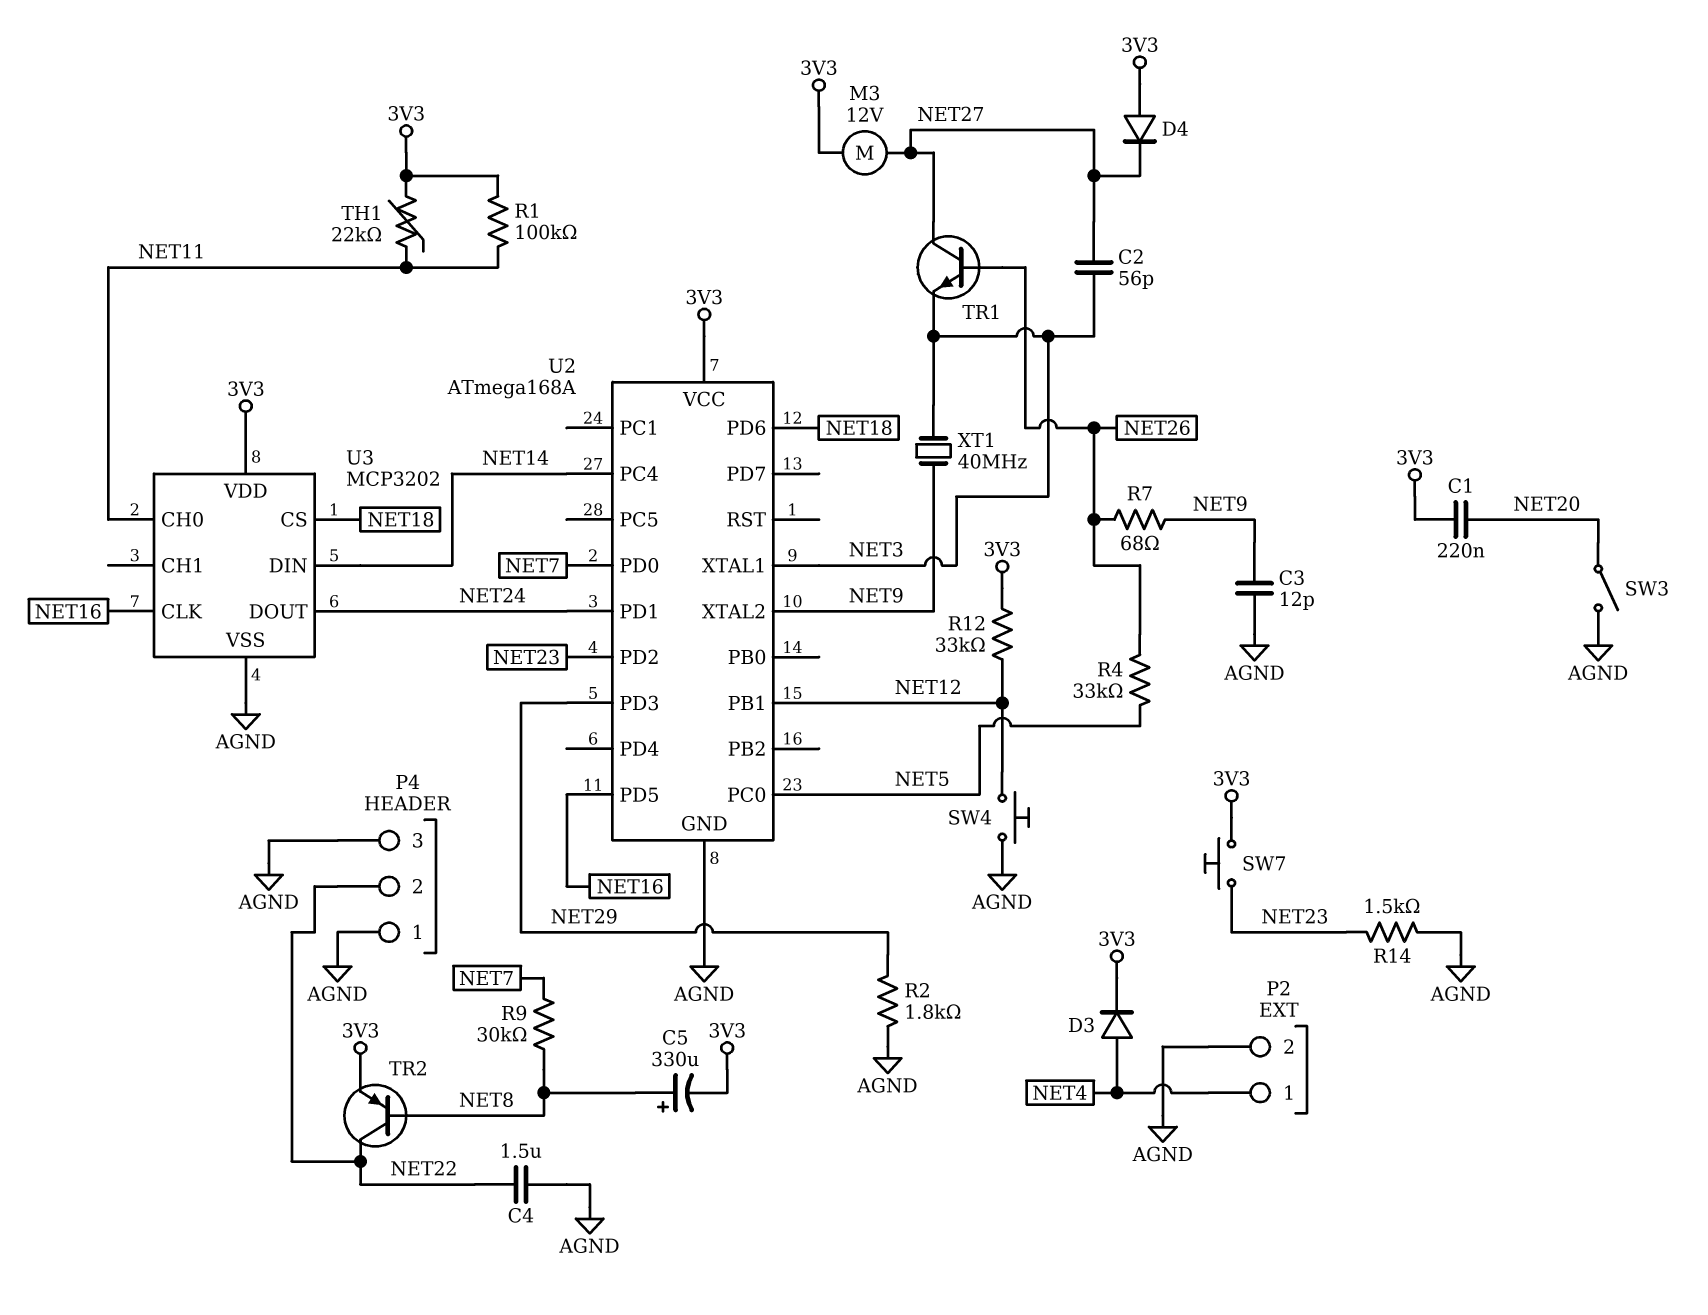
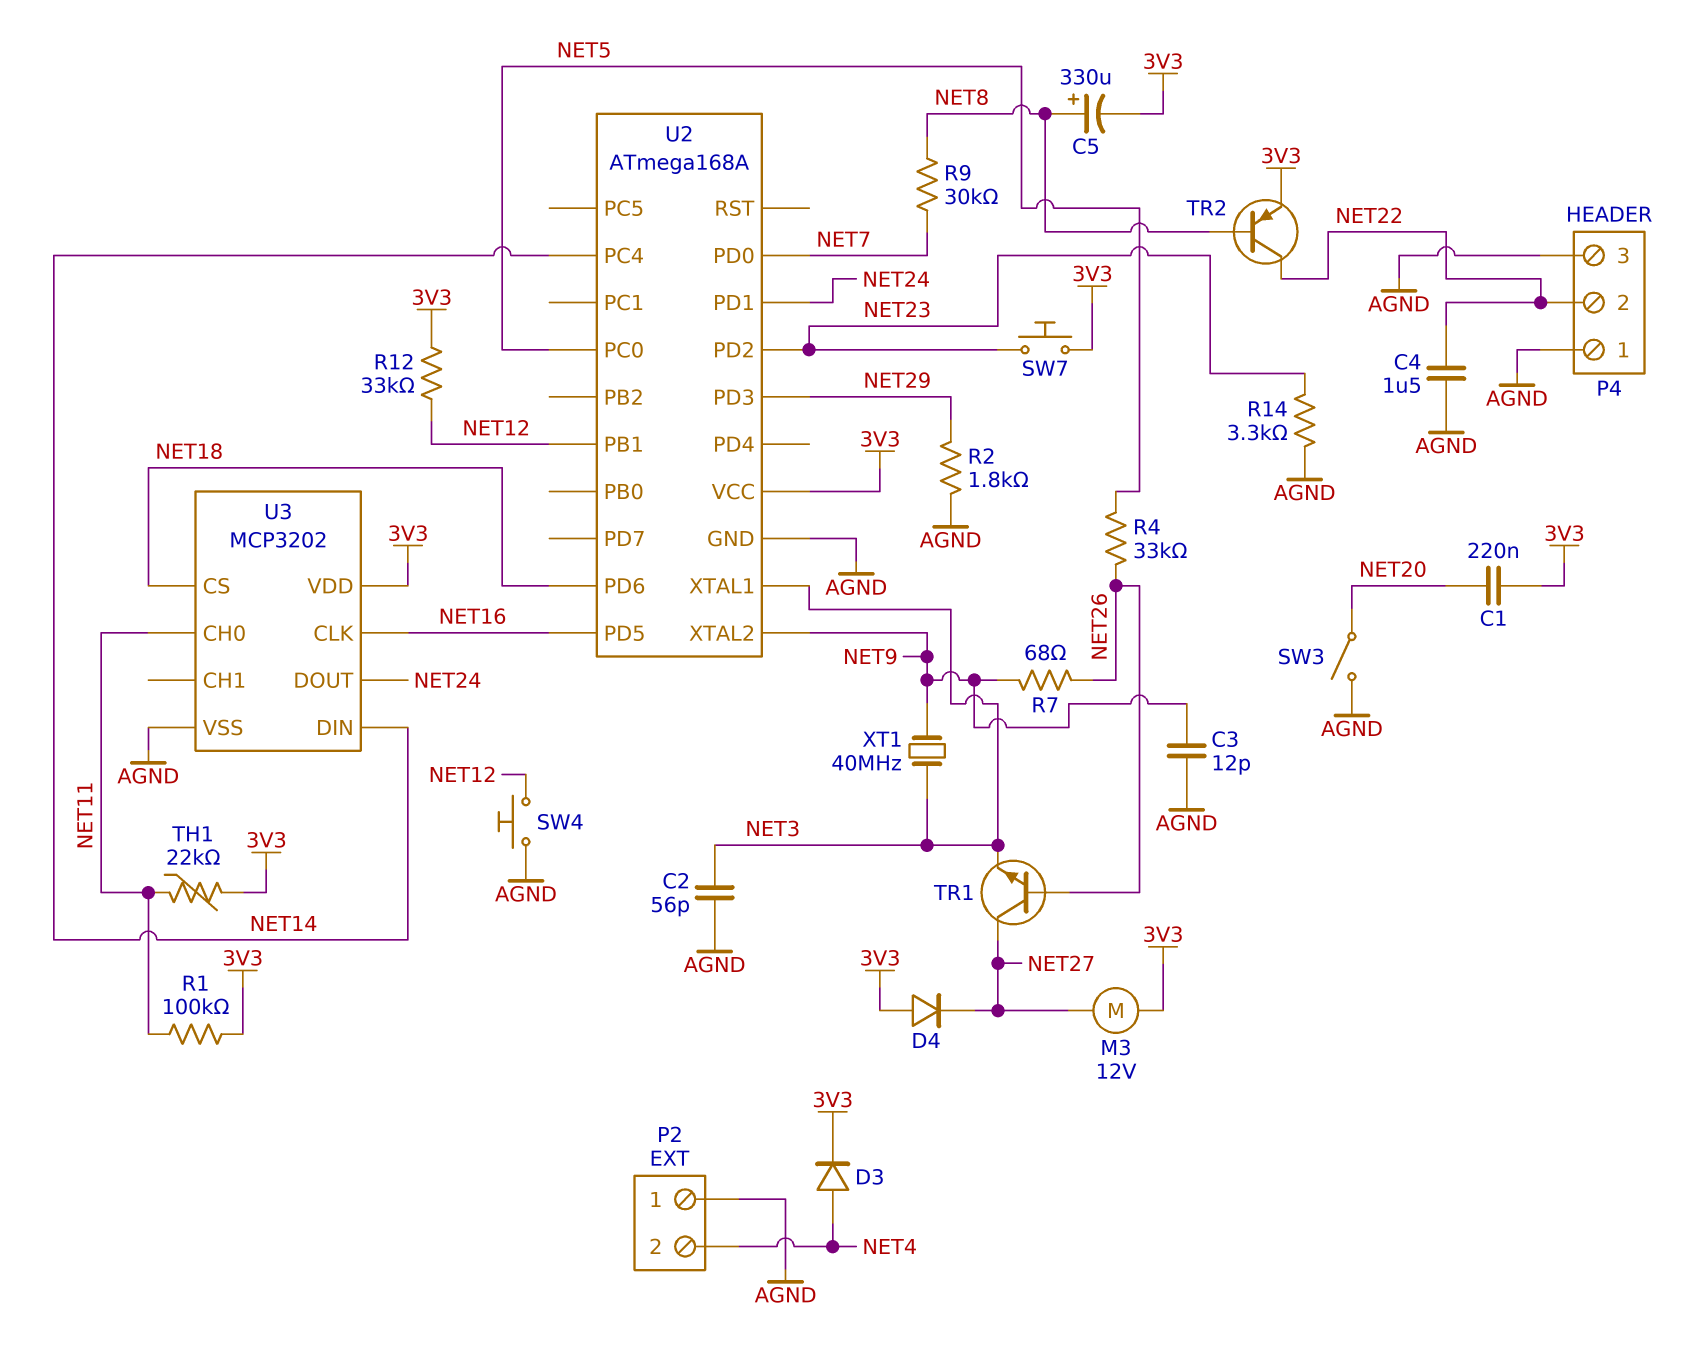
C2: 56pF (NET3, NET27) -> 56pF (AGND, NET3)
P2 pin 1: NET4 -> AGND
P2 pin 2: AGND -> NET4
R14: 1.5k (AGND, NET23) -> 3.3k (AGND, NET23)

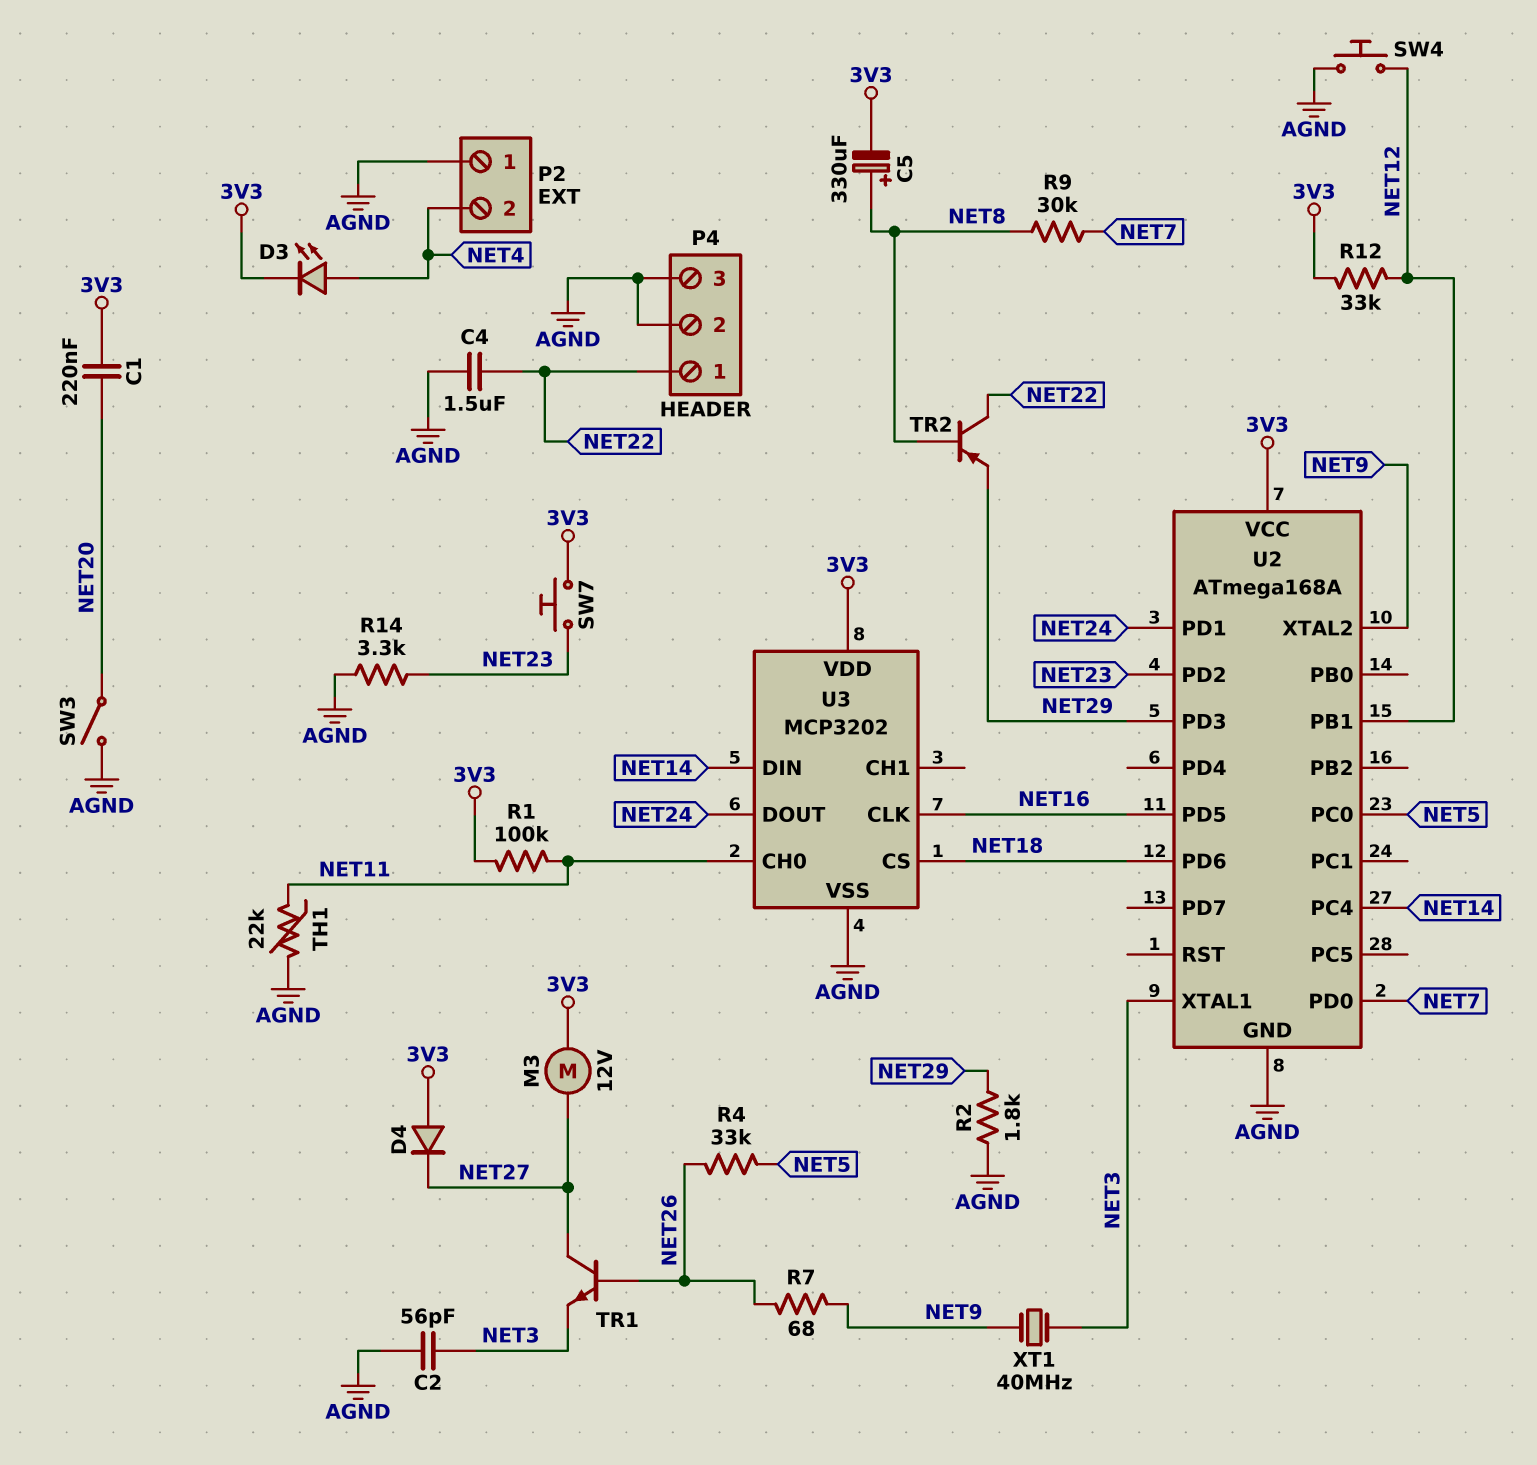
C3: 12pF (AGND, NET9) -> none
D3: diode (A NET4, K 3V3) -> LED (A NET4, K 3V3)
P4 pin 1: AGND -> NET22
P4 pin 2: NET22 -> AGND
TH1: 22k (3V3, NET11) -> 22k (AGND, NET11)
TR2: PNP (B NET8, C NET22, E 3V3) -> PNP (B NET8, C NET22, E NET29)

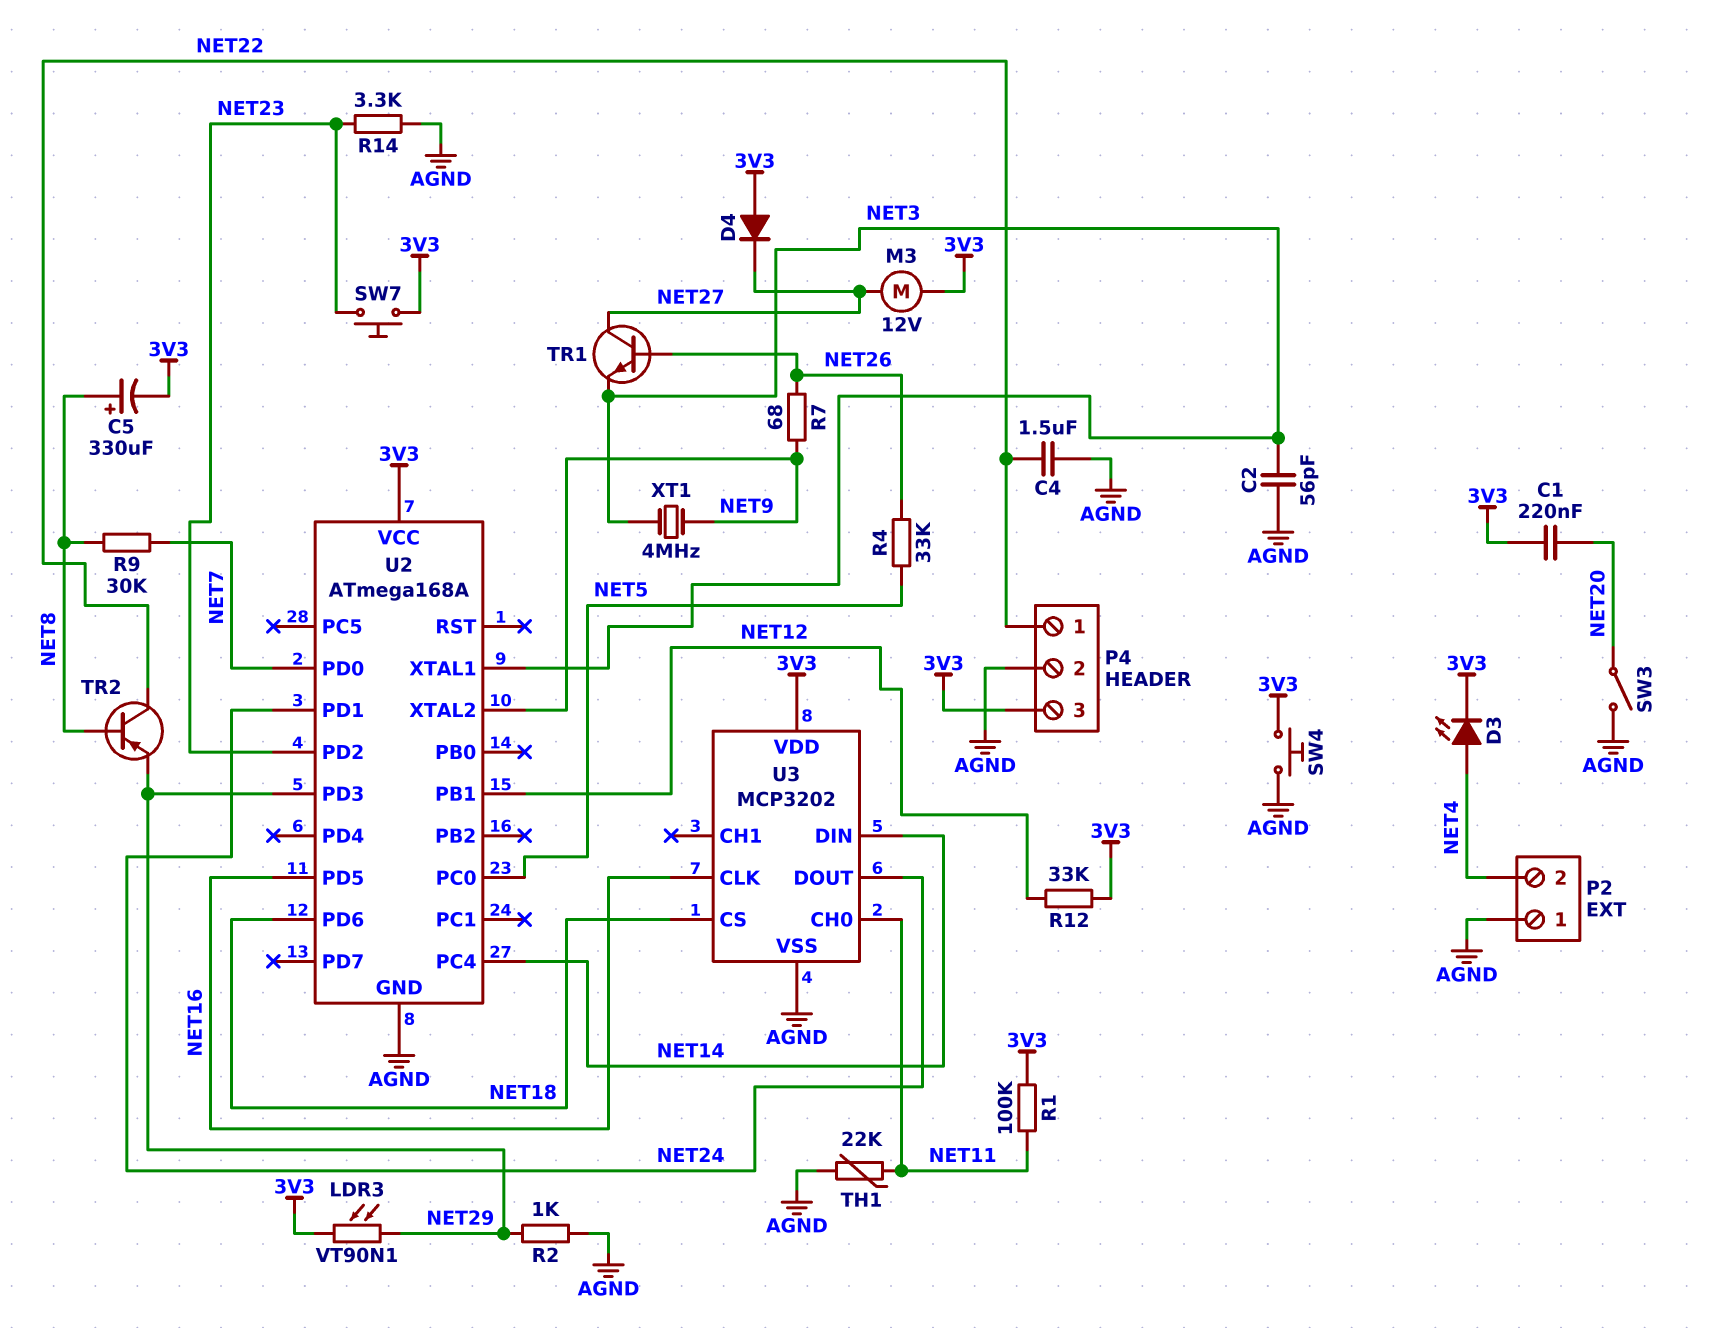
LDR3: none -> VT90N1 (3V3, NET29)
P4 pin 3: AGND -> 3V3
R2: 1.8k (AGND, NET29) -> 1k (AGND, NET29)
SW4: button (AGND, NET12) -> button (3V3, AGND)
XT1: 40MHz (NET3, NET9) -> 4MHz (NET3, NET9)

